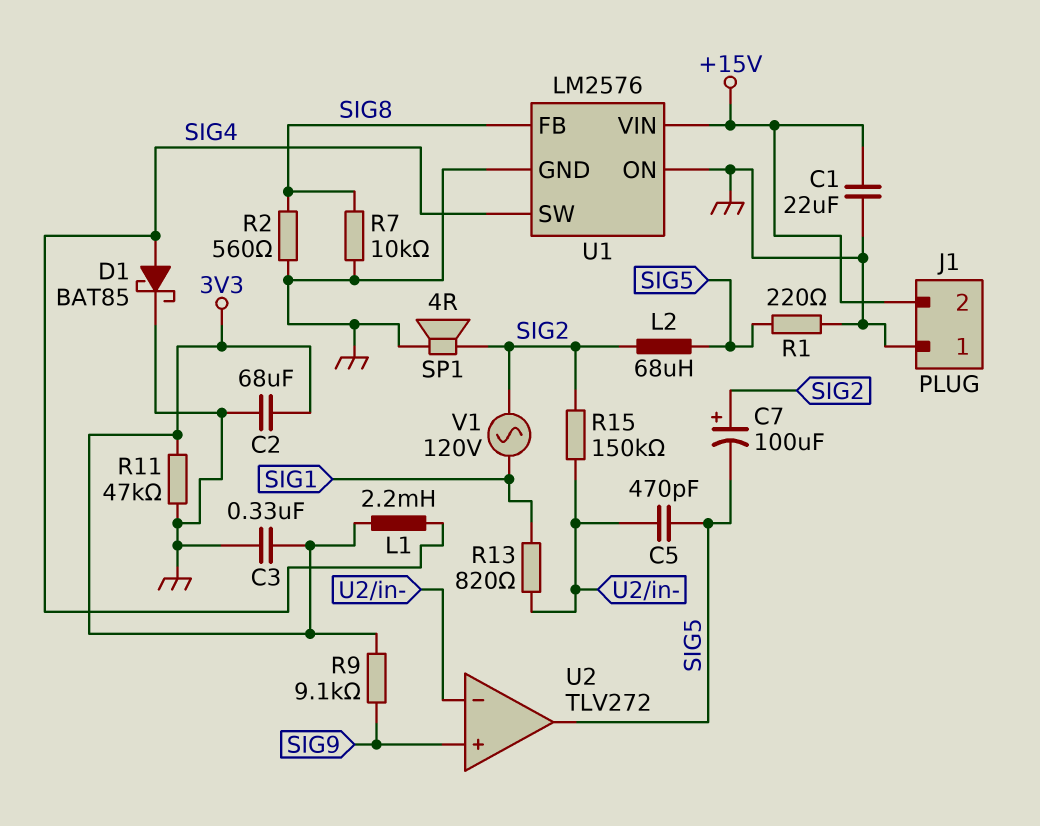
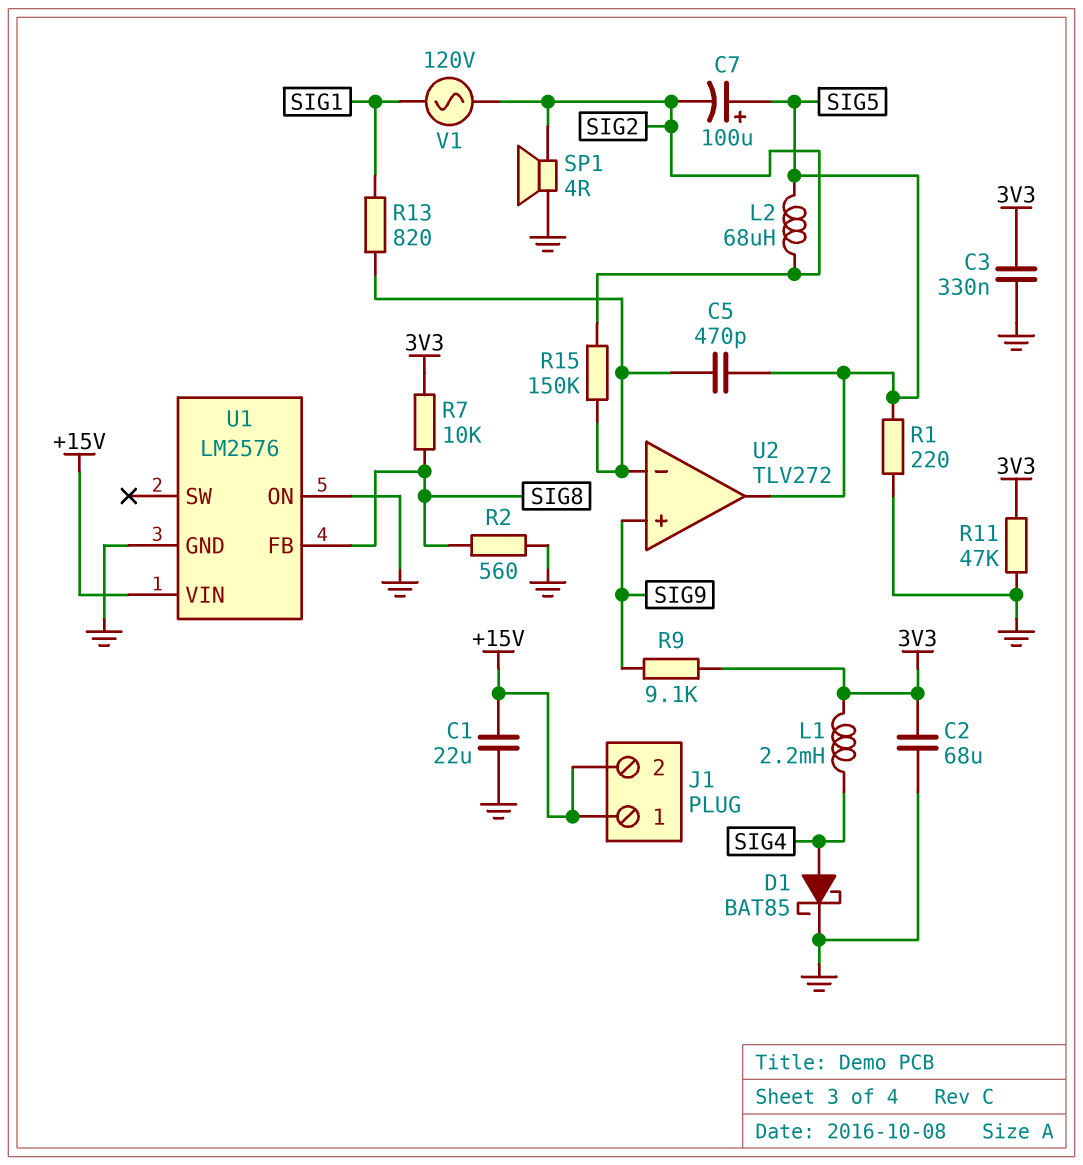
C7: 100uF (plus SIG2, minus SIG5) -> 100uF (plus SIG5, minus SIG2)
J1 pin 1: GND -> +15V
R7: 10k (GND, SIG8) -> 10k (3V3, SIG8)
U1 pin SW: SIG4 -> none

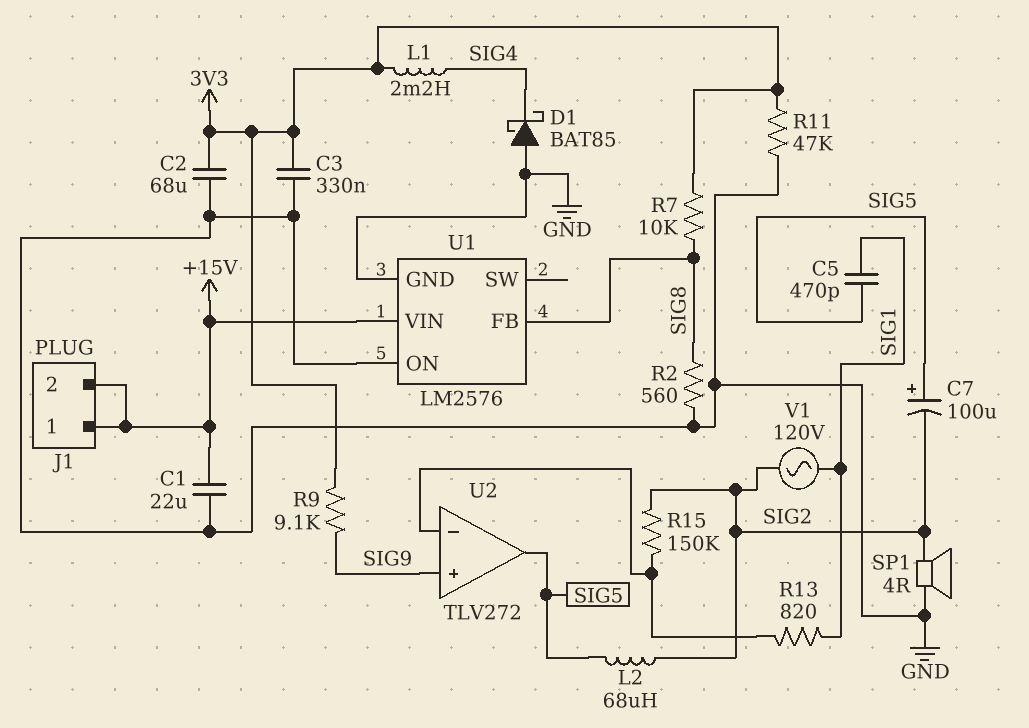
C5: 470pF (SIG5, U2/in-) -> 470pF (SIG1, SIG5)
D1: schottky BAT85 (A SIG4, K GND) -> schottky BAT85 (A GND, K SIG4)
R1: 220 (GND, SIG5) -> none

